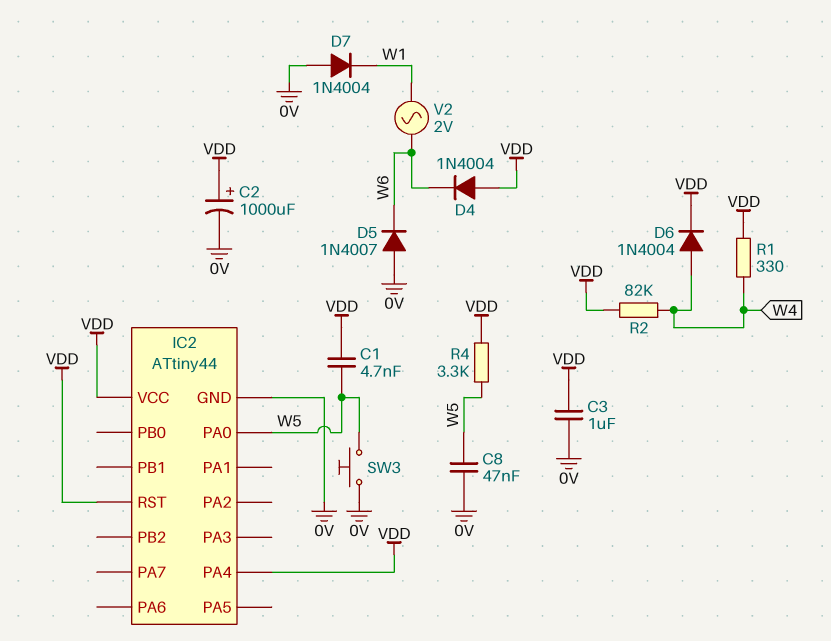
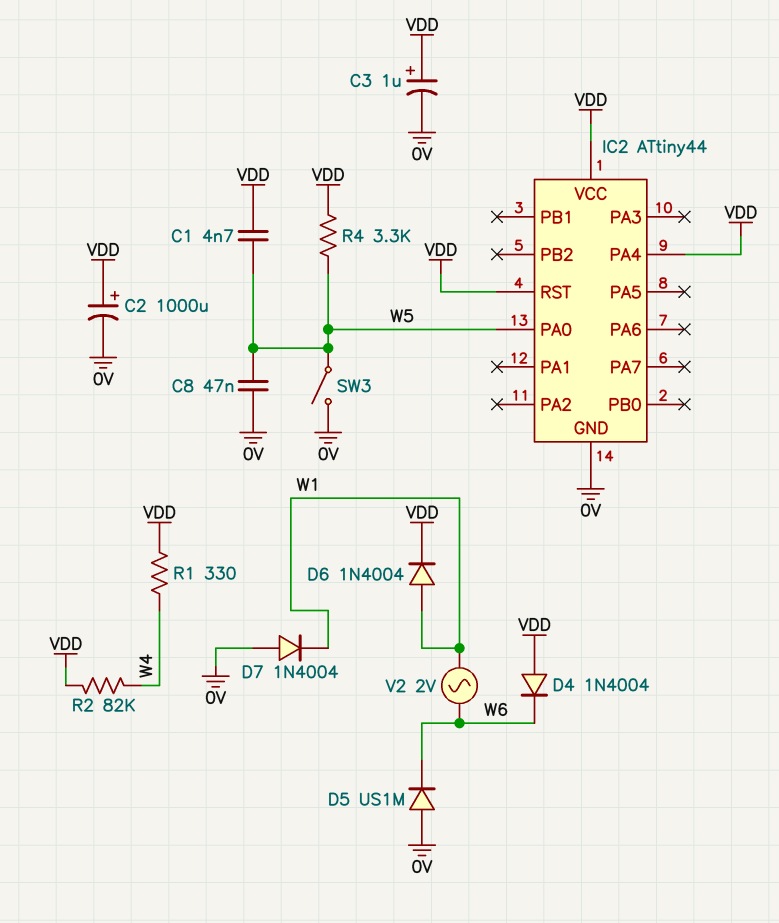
C3: 1uF (0V, VDD) -> 1uF (plus VDD, minus 0V)
D5: diode 1N4007 (A 0V, K W6) -> diode US1M (A 0V, K W6)
D6: diode 1N4004 (A W4, K VDD) -> diode 1N4004 (A W1, K VDD)
SW3: button (0V, W5) -> switch (0V, W5)

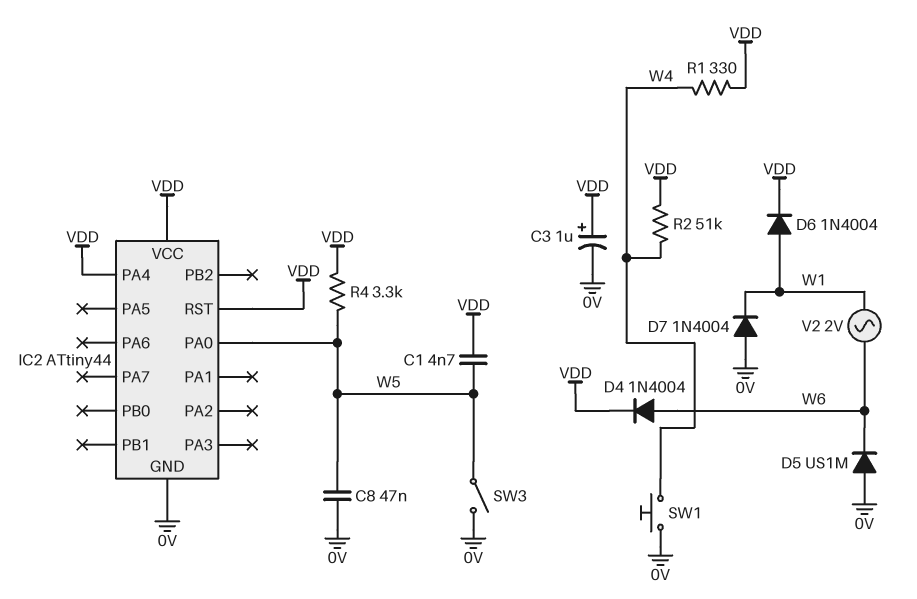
C2: 1000uF (plus VDD, minus 0V) -> none
D4: diode 1N4004 (A VDD, K W6) -> diode 1N4004 (A W6, K VDD)
R2: 82k (VDD, W4) -> 51k (VDD, W4)
SW1: none -> button (0V, W4)

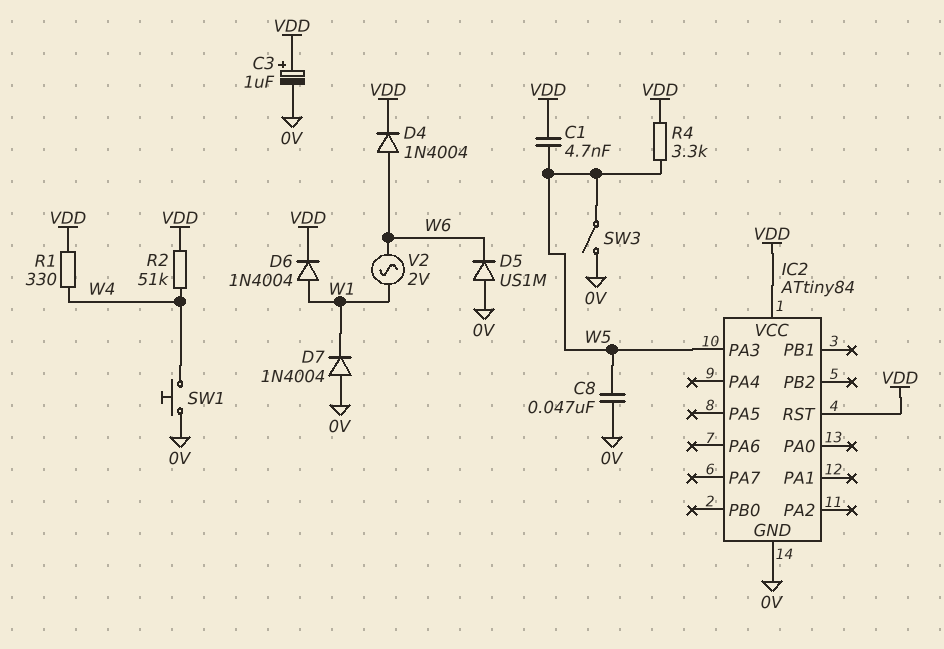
IC2: ATtiny44 -> ATtiny84
IC2 pin PA0: W5 -> none
IC2 pin PA3: none -> W5
IC2 pin PA4: VDD -> none

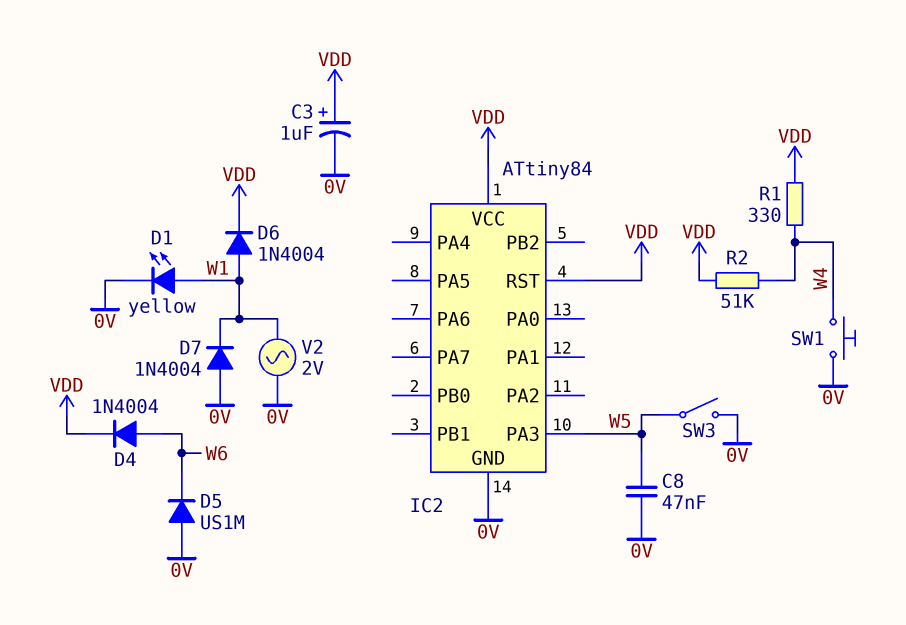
C1: 4.7nF (VDD, W5) -> none
D1: none -> LED yellow (A W1, K 0V)
R4: 3.3k (VDD, W5) -> none
V2: AC 2V (W1, W6) -> AC 2V (0V, W1)

